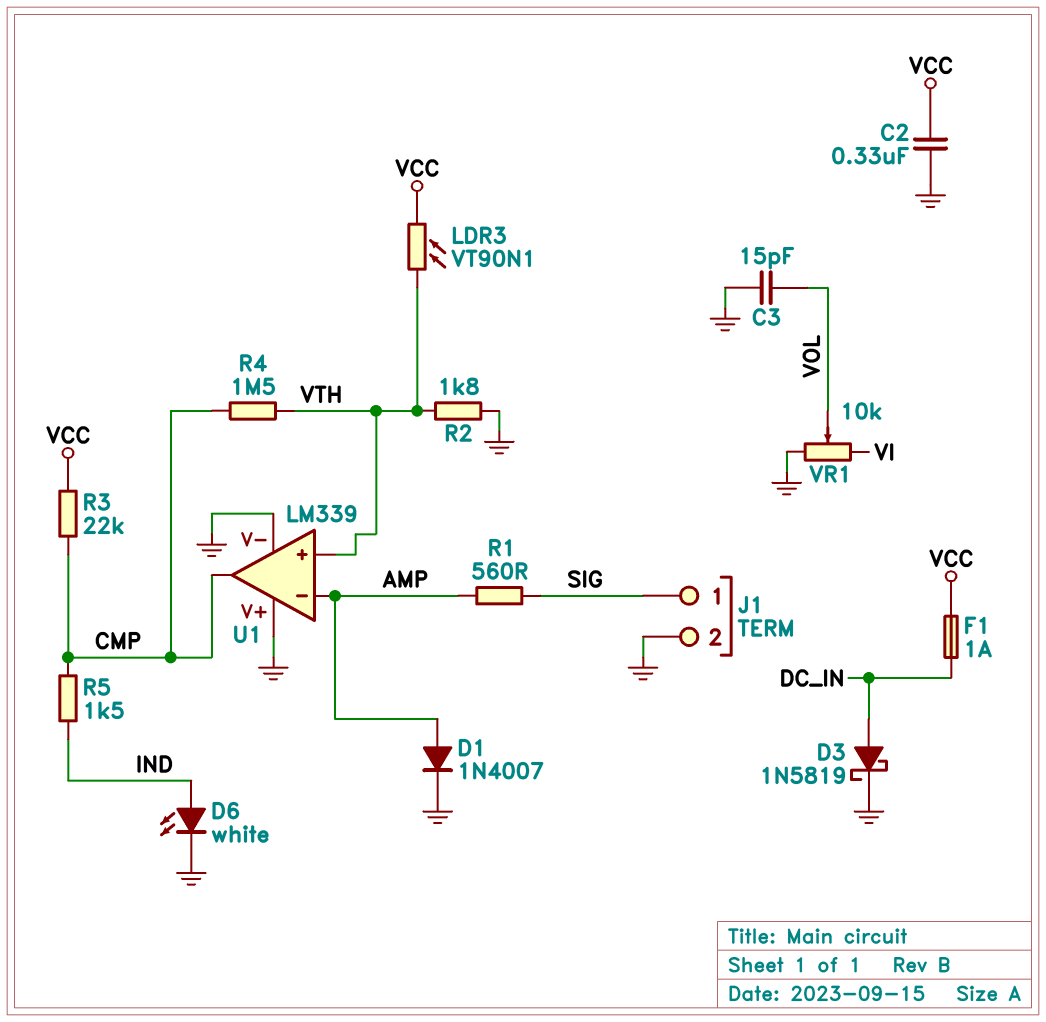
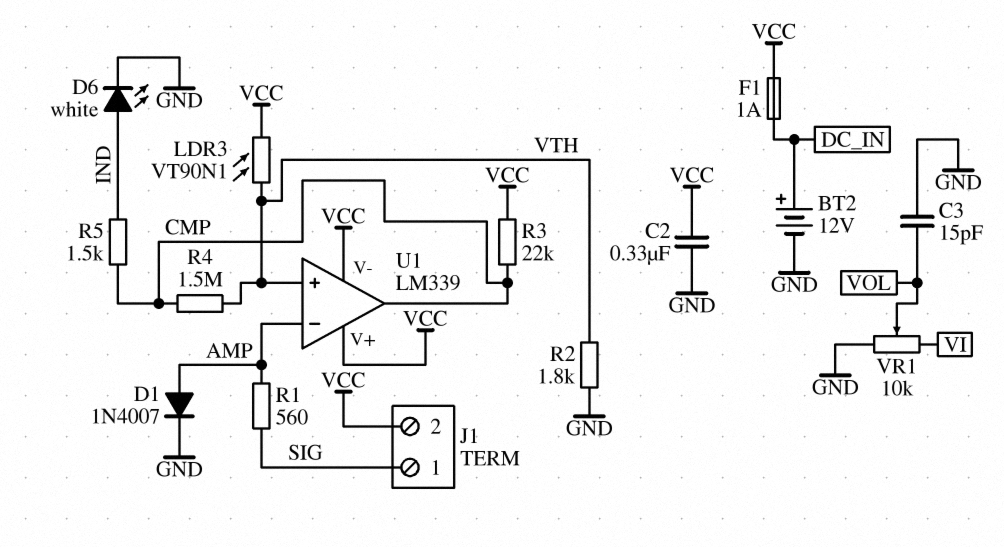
BT2: none -> 12V (plus DC_IN, minus GND)
D3: schottky 1N5819 (A DC_IN, K GND) -> none
J1 pin 2: GND -> VCC
U1 pin V+: GND -> VCC
U1 pin V-: GND -> VCC

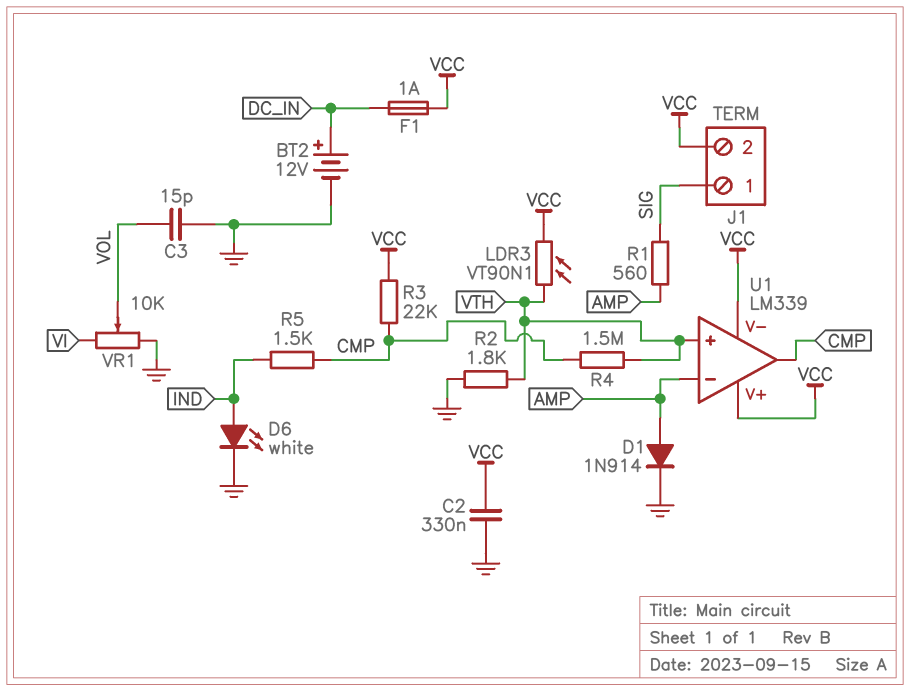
D1: diode 1N4007 (A AMP, K GND) -> diode 1N914 (A AMP, K GND)

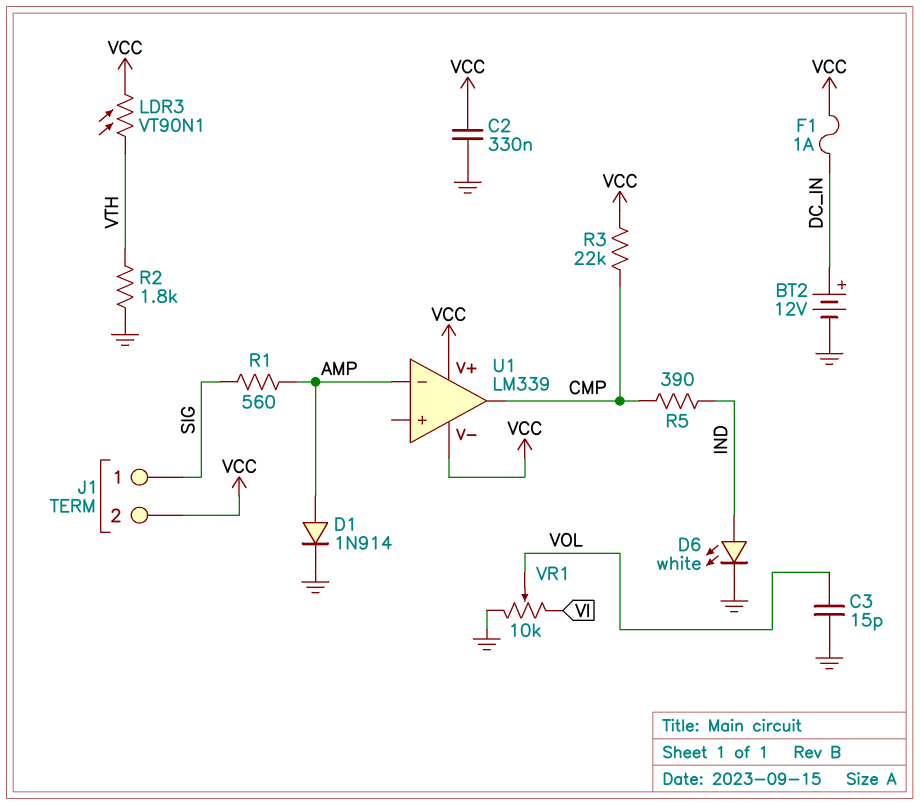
R4: 1.5M (CMP, VTH) -> none
R5: 1.5k (CMP, IND) -> 390 (CMP, IND)
U1 pin in+: VTH -> none

